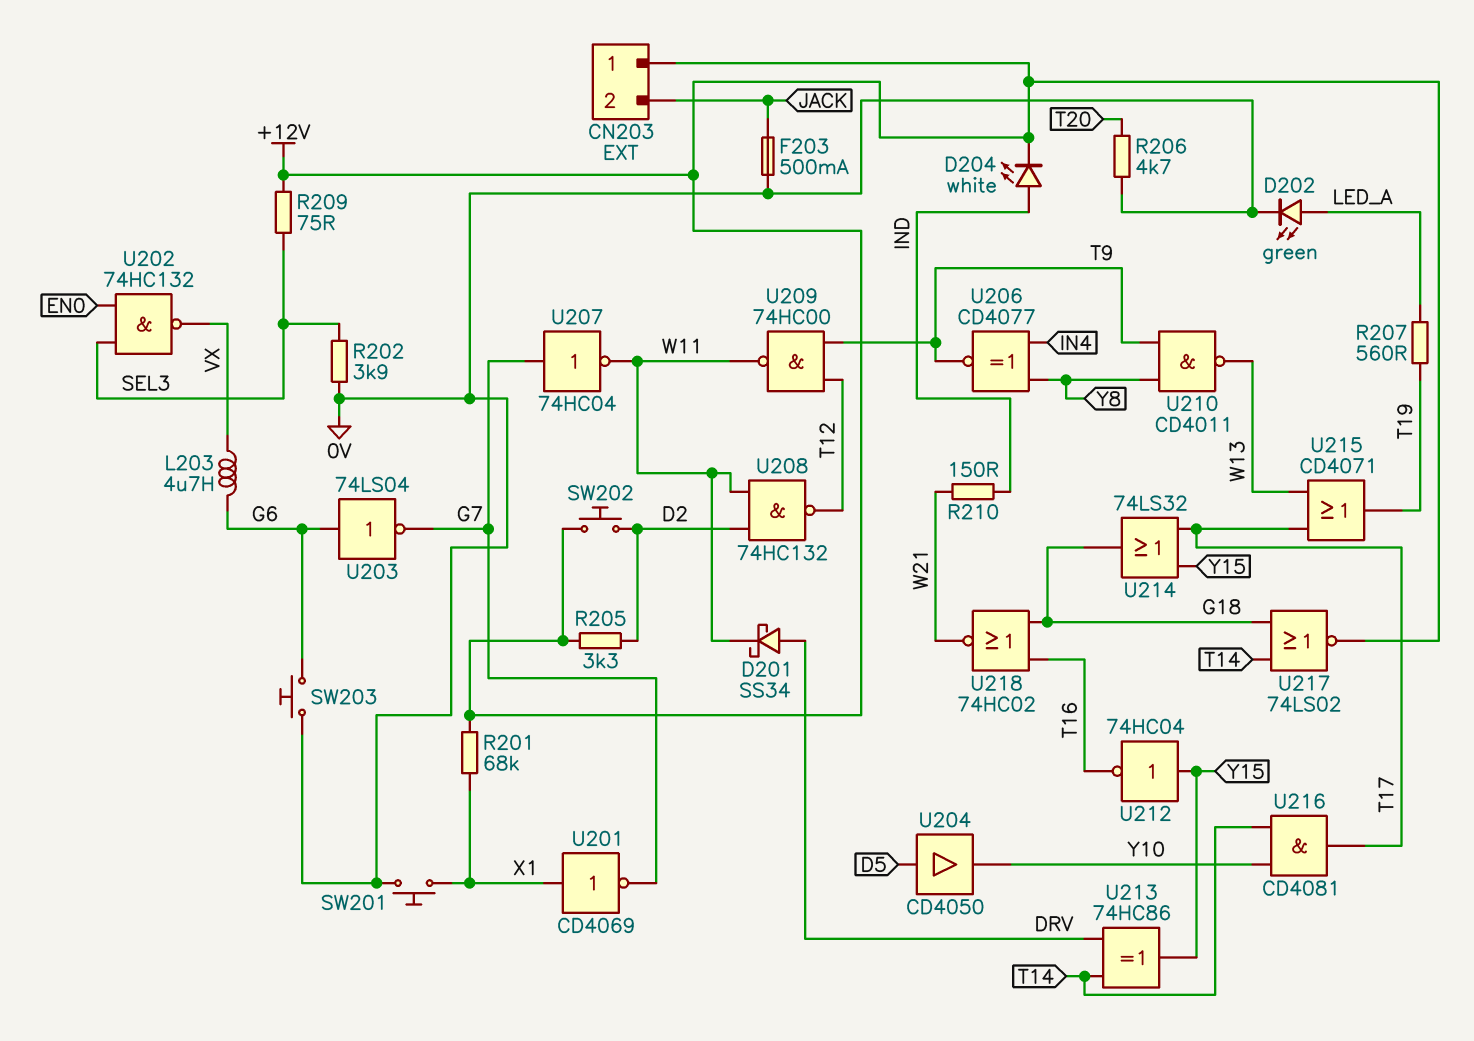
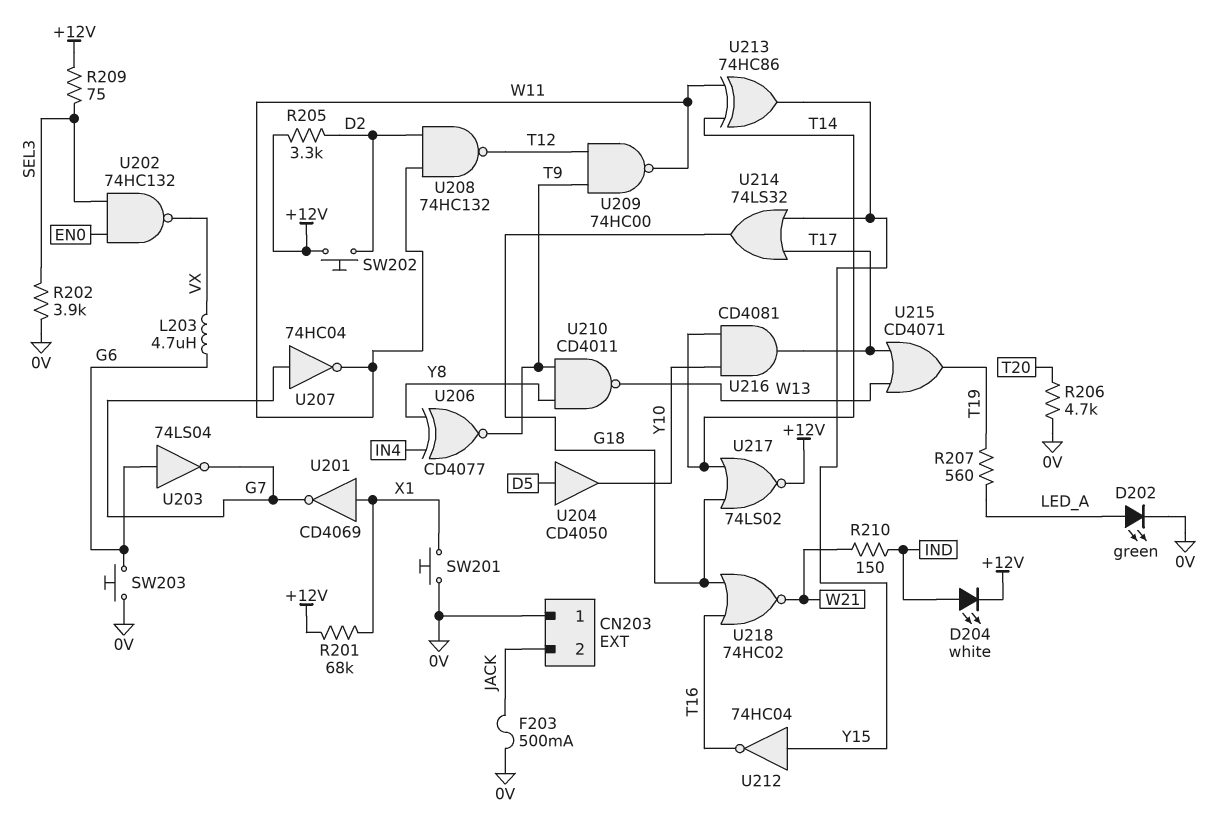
CN203 pin 1: +12V -> 0V
D201: schottky SS34 (A DRV, K W11) -> none
U213: XOR 74HC86 (in DRV, in T14, out Y15) -> XOR 74HC86 (in T14, in W11, out Y15)

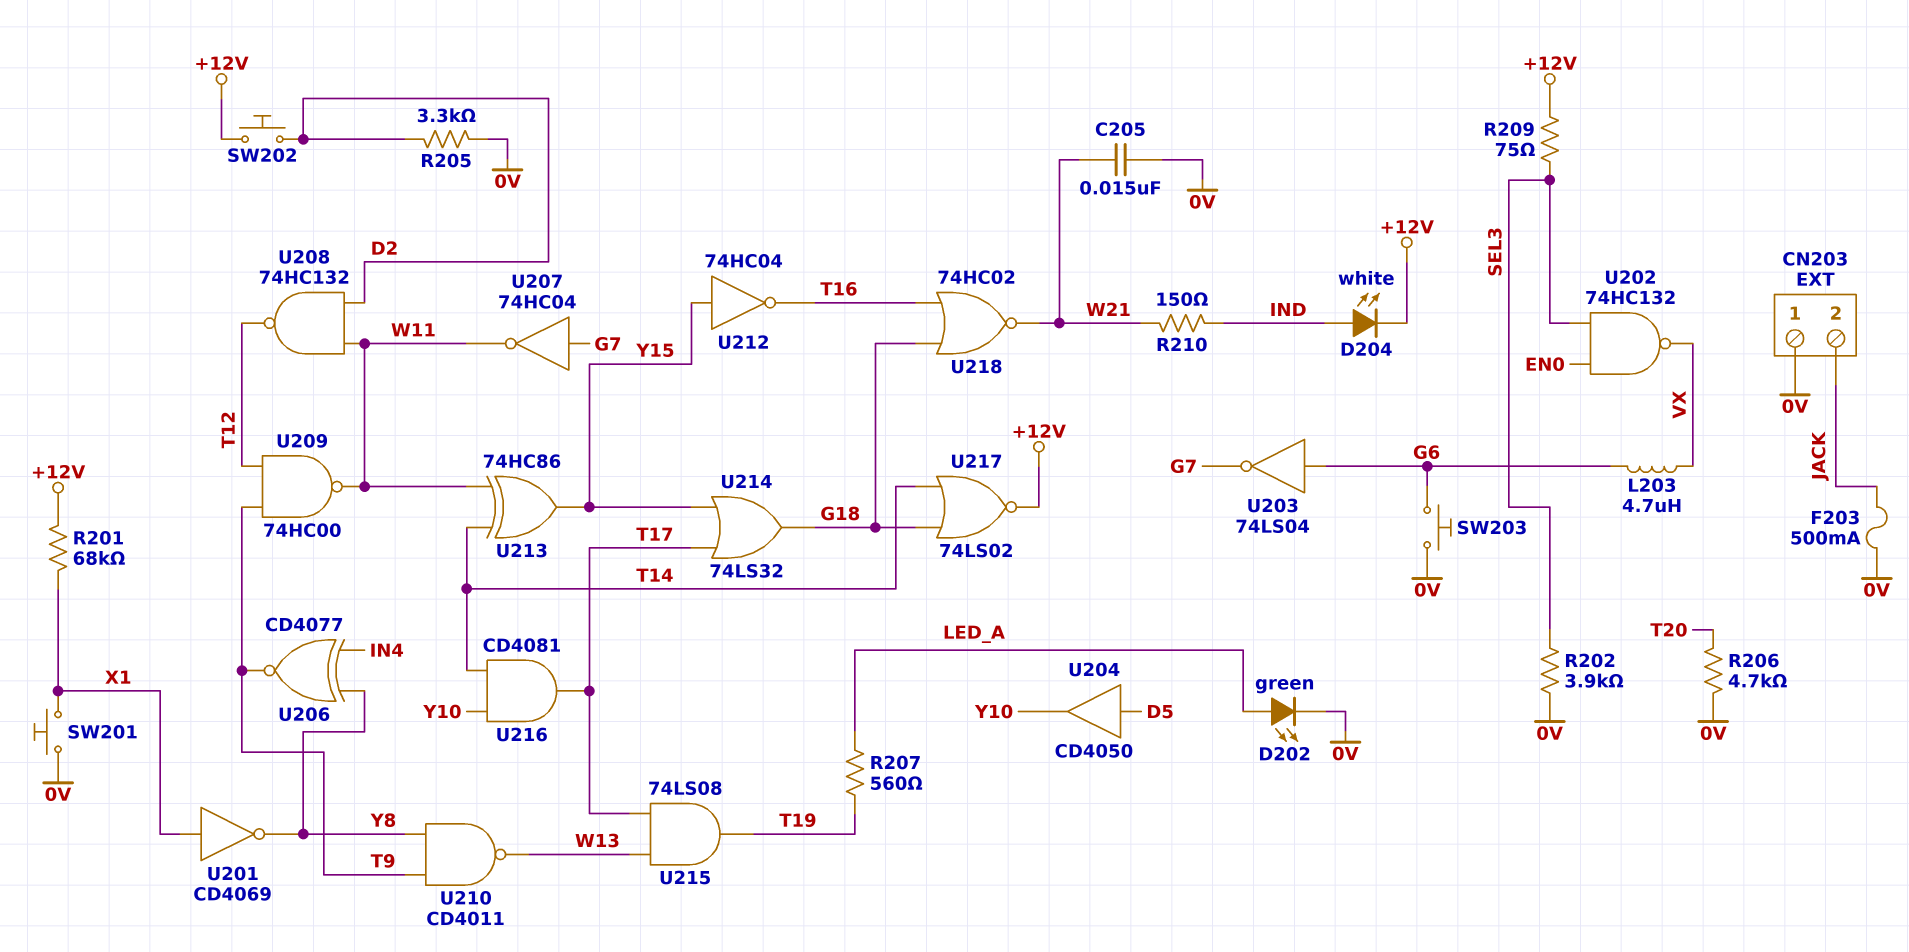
C205: none -> 15nF (0V, W21)
R205: 3.3k (+12V, D2) -> 3.3k (0V, D2)
U201: NOT CD4069 (in X1, out G7) -> NOT CD4069 (in X1, out Y8)
U215: OR CD4071 (in T17, in W13, out T19) -> AND 74LS08 (in T17, in W13, out T19)

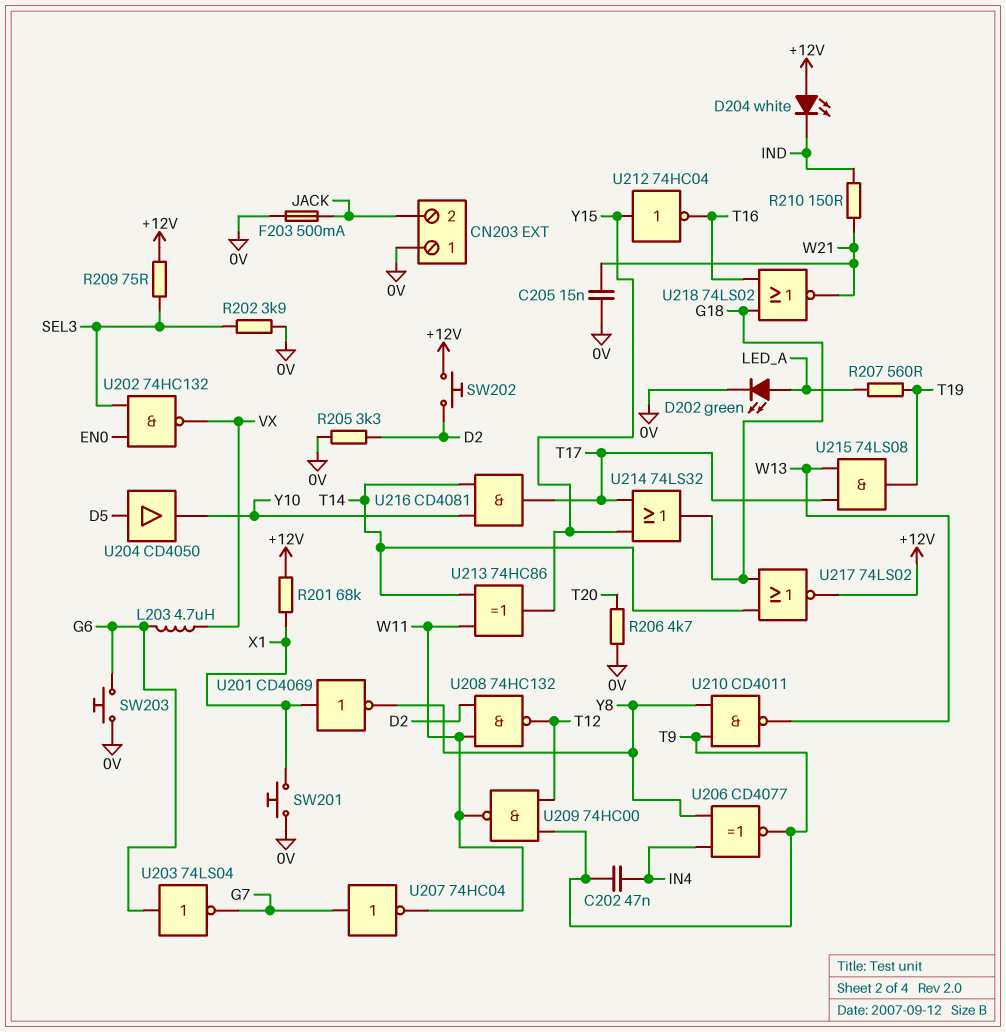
C202: none -> 47nF (IN4, T9)
D204: LED white (A IND, K +12V) -> LED white (A +12V, K IND)
U218: NOR 74HC02 (in G18, in T16, out W21) -> NOR 74LS02 (in G18, in T16, out W21)

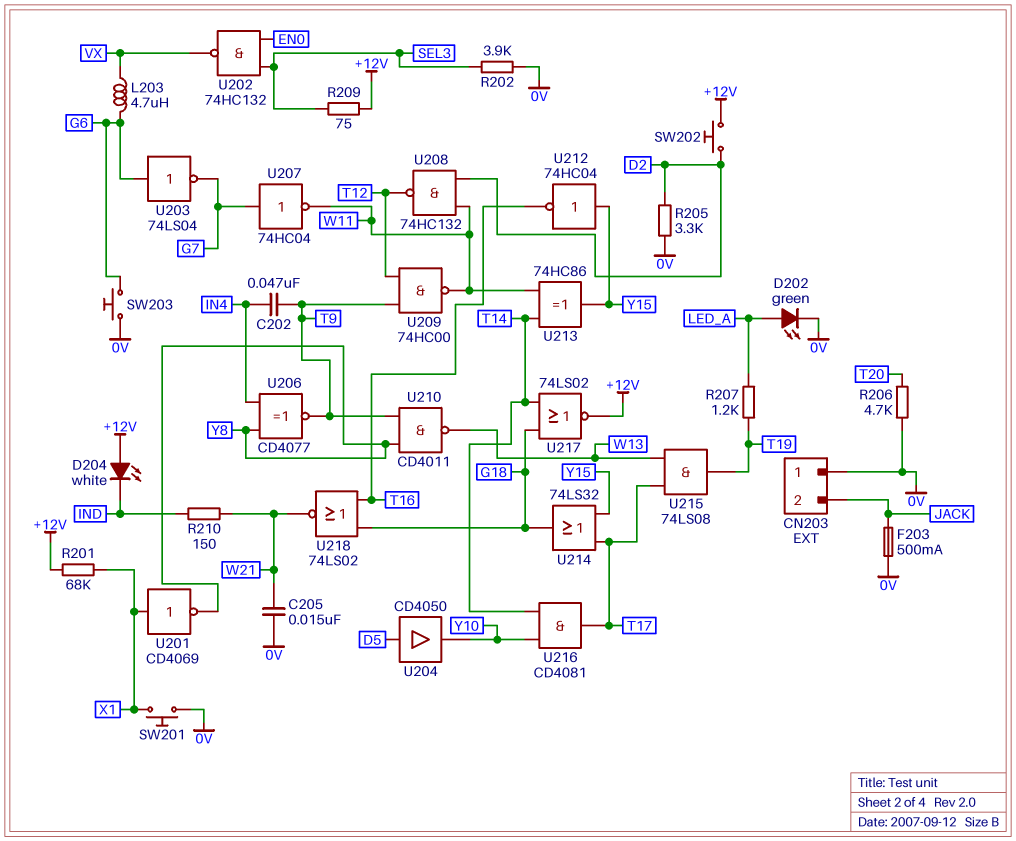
R207: 560 (LED_A, T19) -> 1.2k (LED_A, T19)

